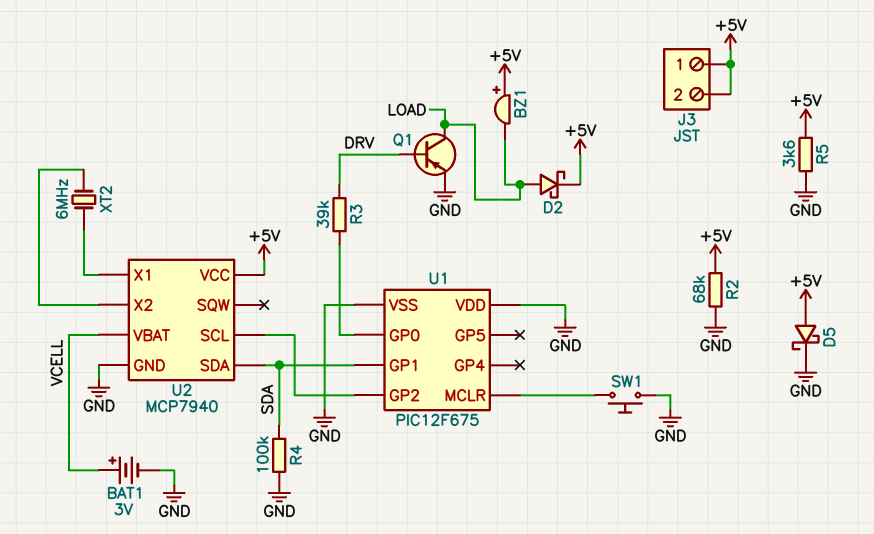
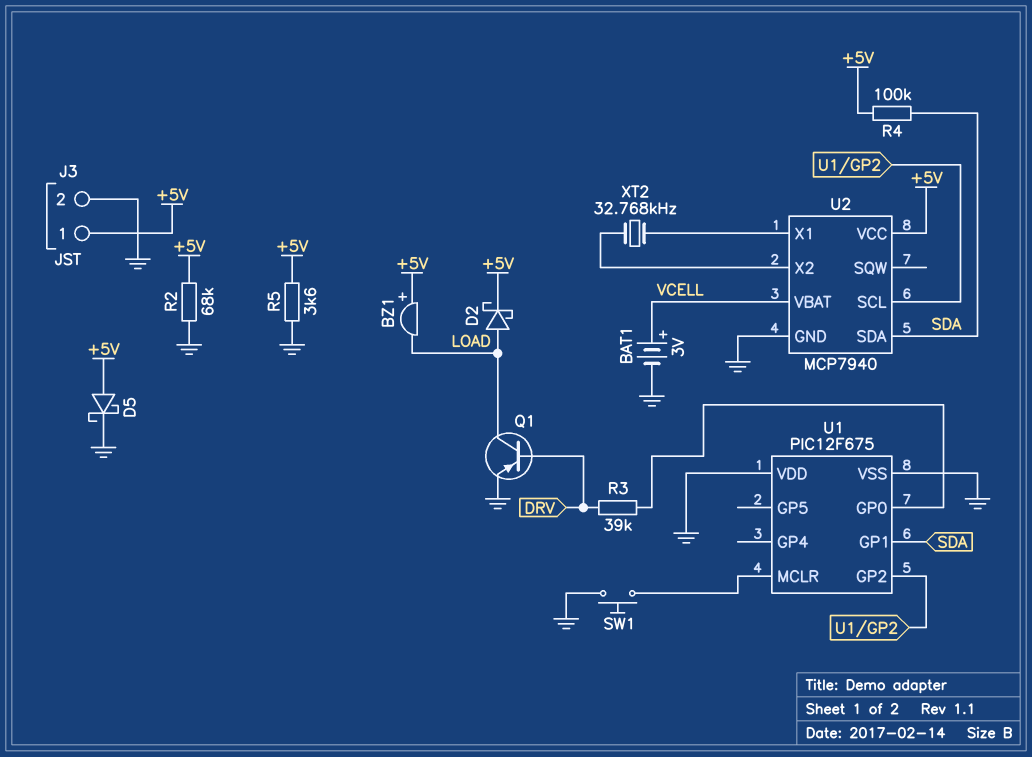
J3 pin 2: +5V -> GND
R4: 100k (GND, SDA) -> 100k (+5V, SDA)
XT2: 6MHz (U2/X1, U2/X2) -> 32.768kHz (U2/X1, U2/X2)

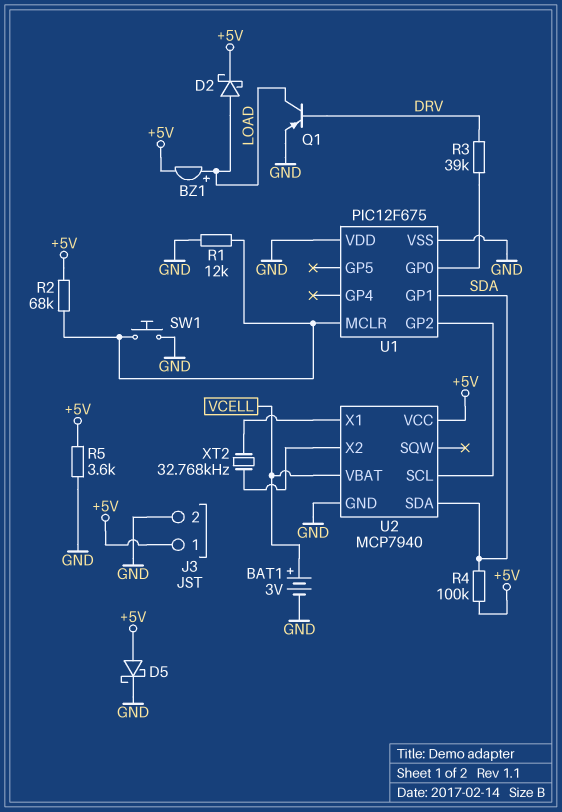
BZ1: buzzer (plus +5V, minus LOAD) -> buzzer (plus LOAD, minus +5V)
R1: none -> 12k (GND, U1/MCLR)
R2: 68k (+5V, GND) -> 68k (+5V, U1/MCLR)

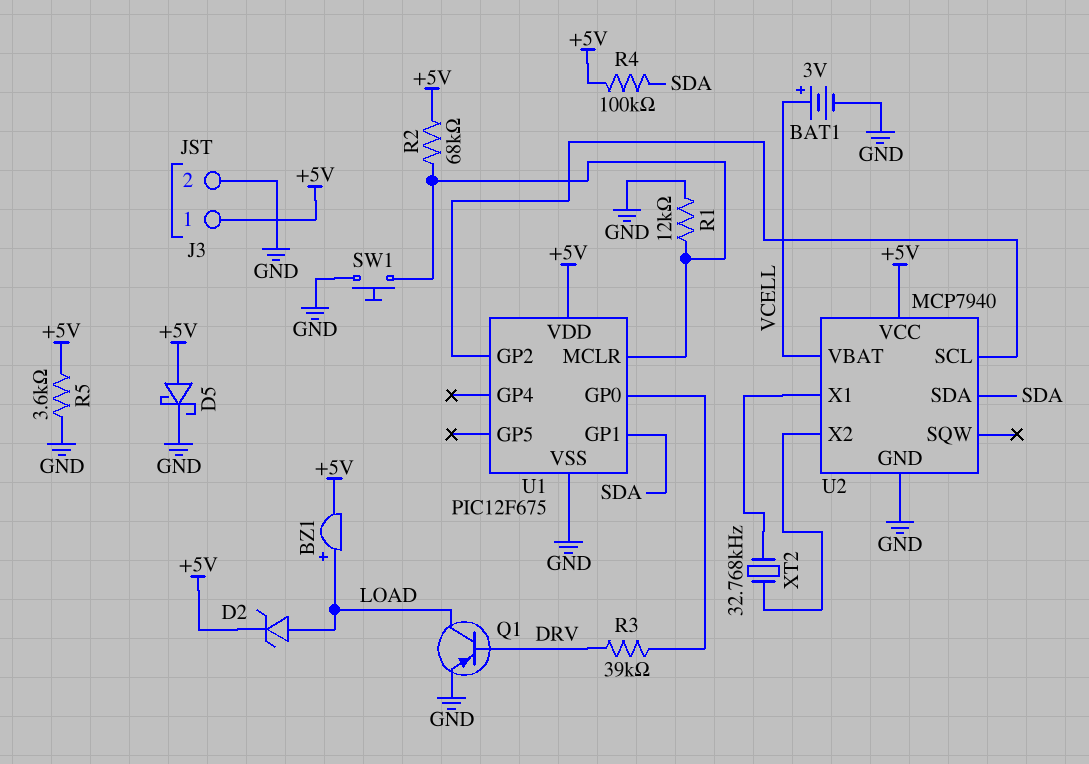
D2: schottky (A LOAD, K +5V) -> zener (A LOAD, K +5V)
U1 pin VDD: GND -> +5V

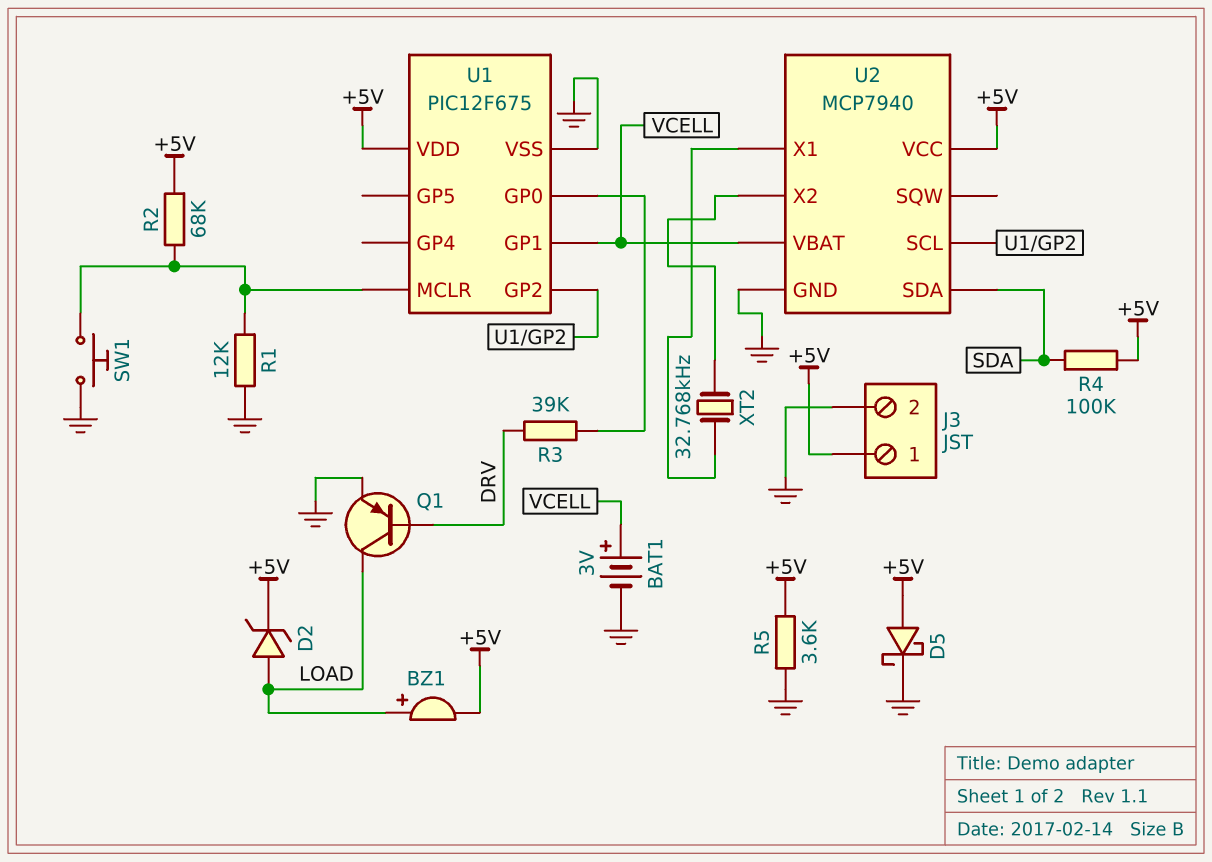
U1 pin GP1: SDA -> VCELL

